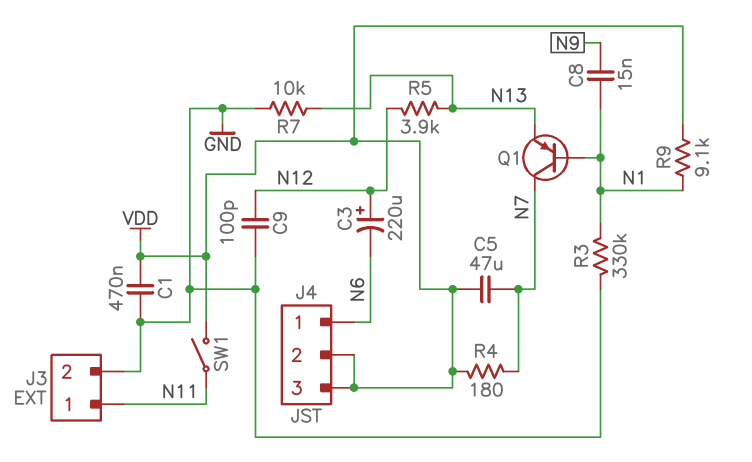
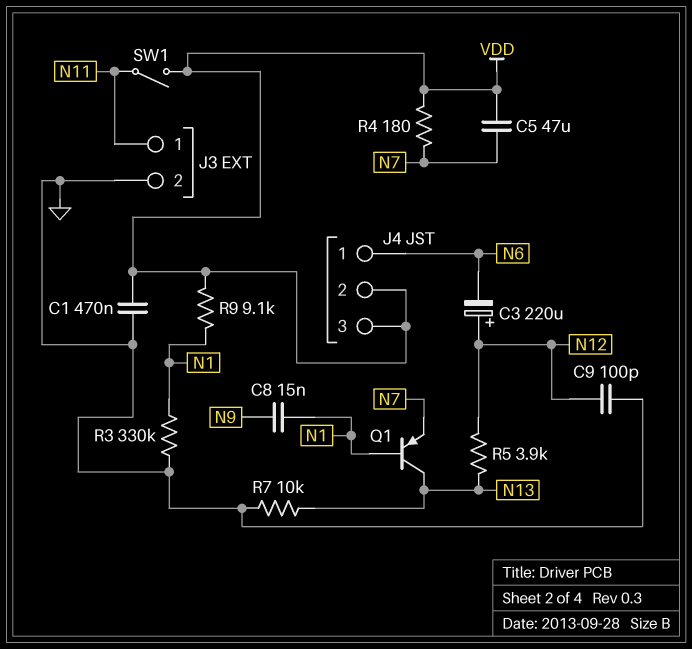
Q1: PNP (B N1, C N7, E N13) -> PNP (B N1, C N13, E N7)

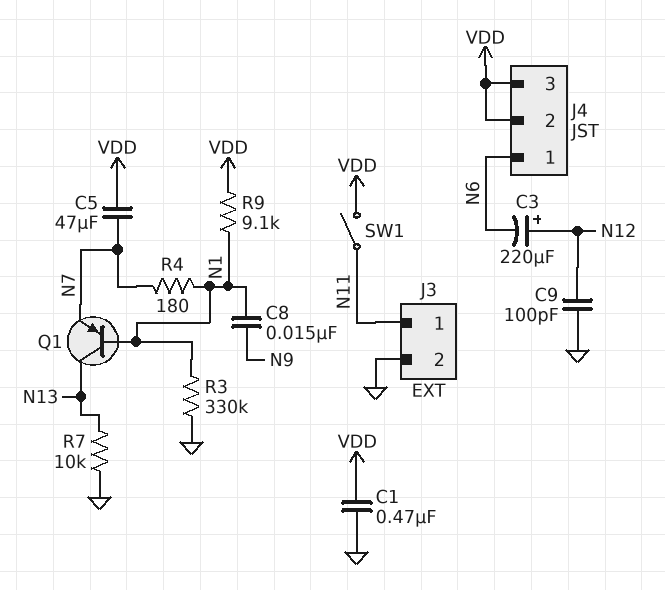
R4: 180 (N7, VDD) -> 180 (N1, N7)
R5: 3.9k (N12, N13) -> none

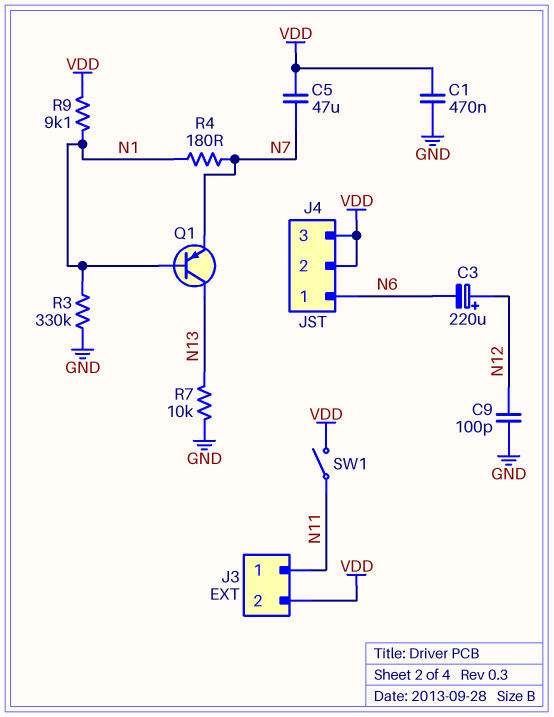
C8: 15nF (N1, N9) -> none
J3 pin 2: GND -> VDD

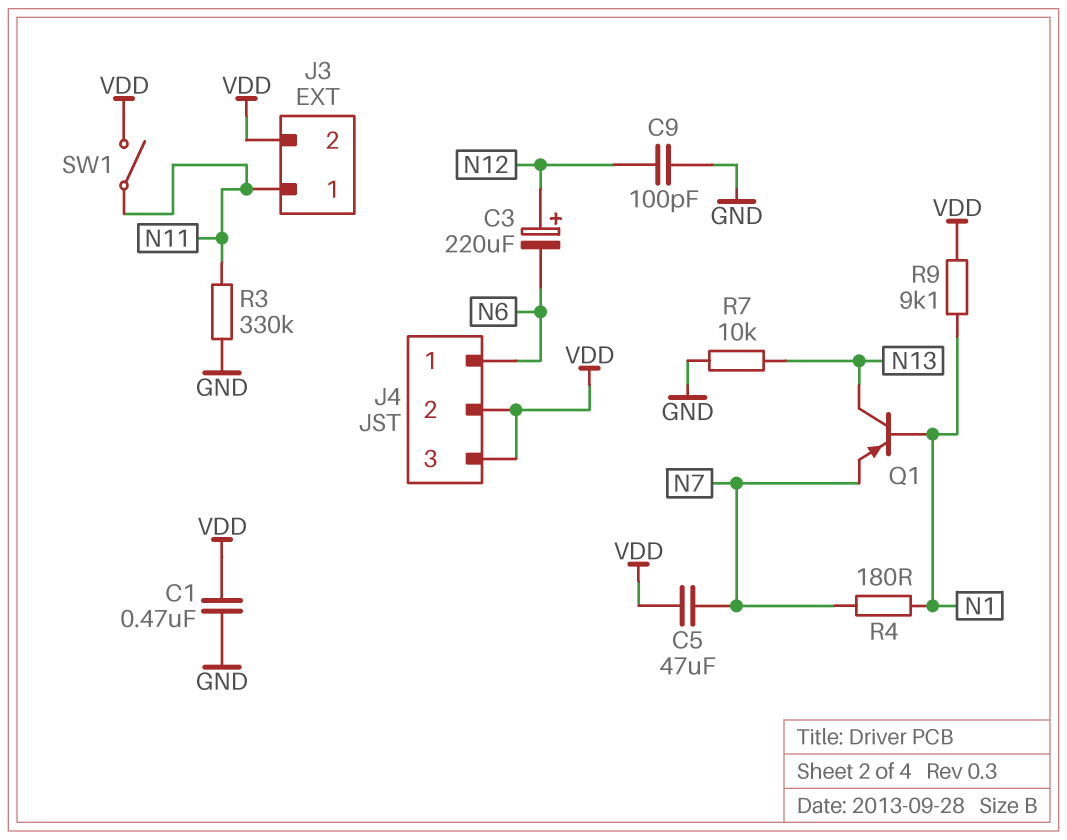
R3: 330k (GND, N1) -> 330k (GND, N11)

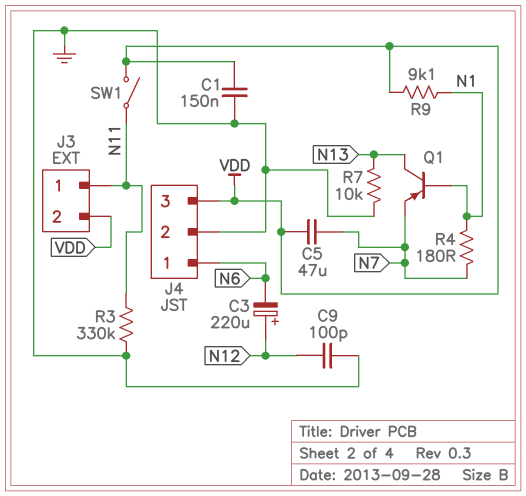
C1: 470nF (GND, VDD) -> 150nF (GND, VDD)
J4 pin 2: VDD -> GND

